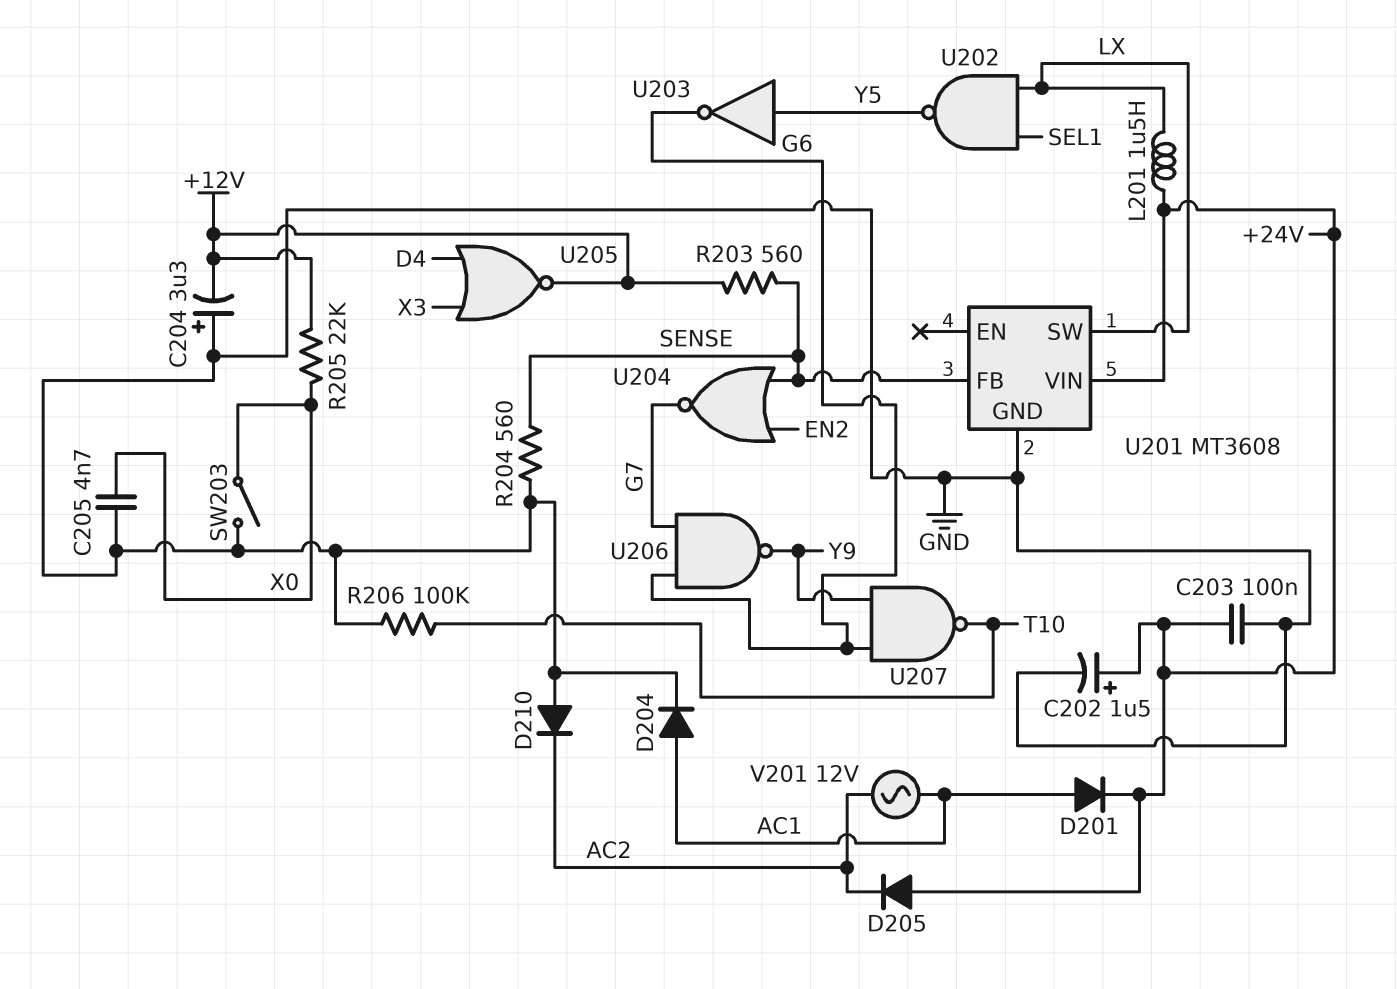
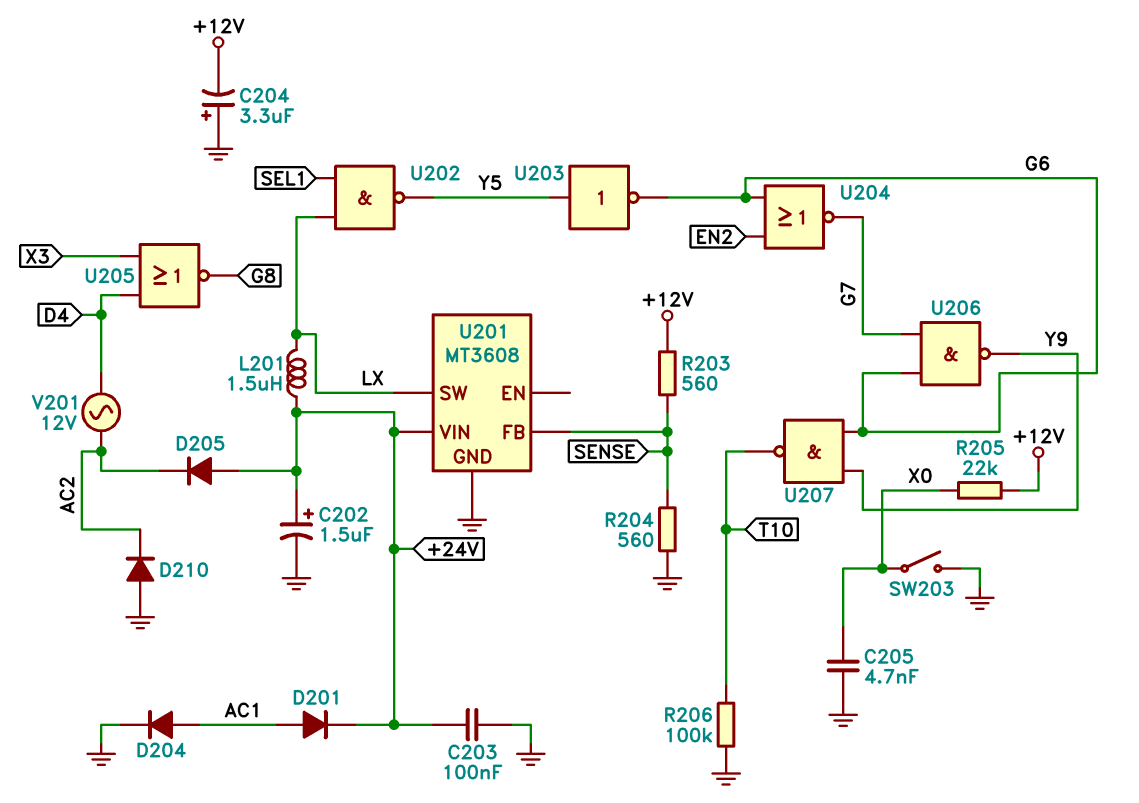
U204: NOR (in EN2, in SENSE, out G7) -> NOR (in EN2, in G6, out G7)
U205: NOR (in D4, in X3, out +12V) -> NOR (in D4, in X3, out G8)
V201: AC 12V (AC1, AC2) -> AC 12V (AC2, D4)

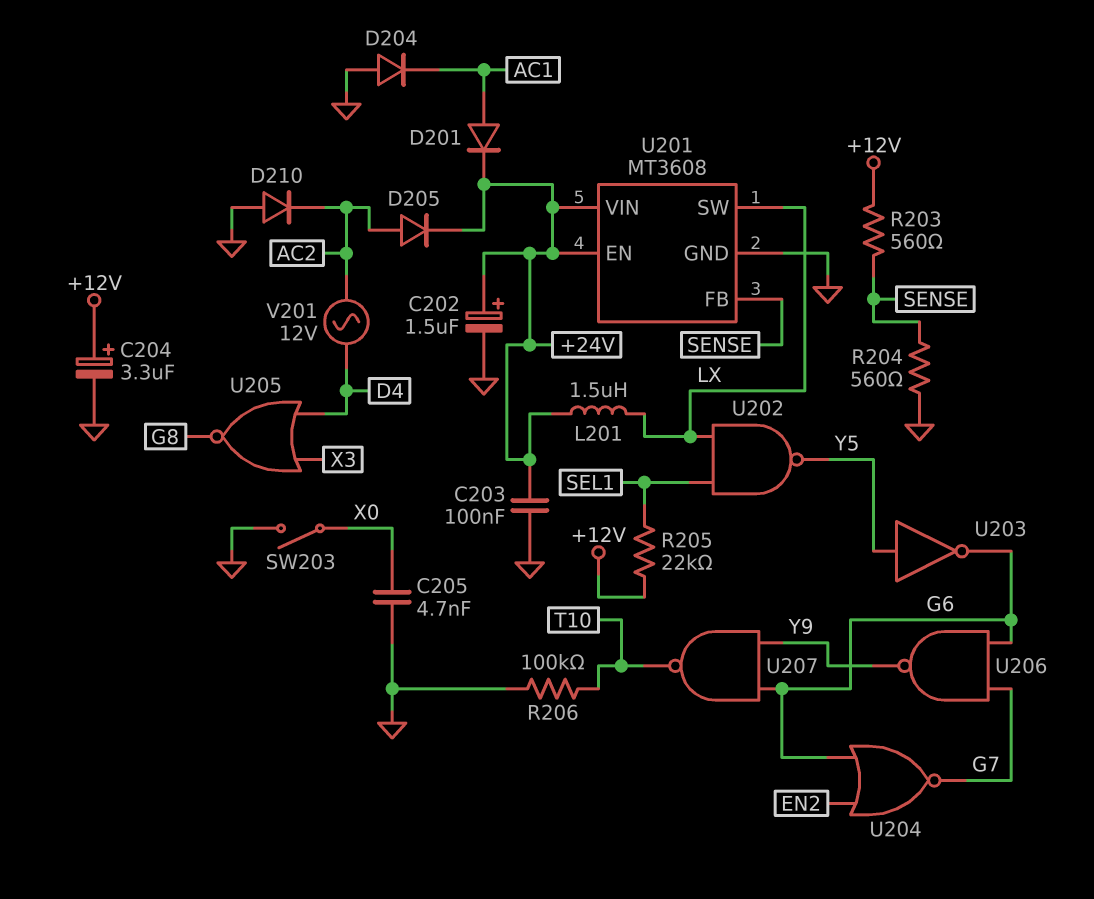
C204: 3.3uF (plus GND, minus +12V) -> 3.3uF (plus +12V, minus GND)
D204: diode (A AC1, K GND) -> diode (A GND, K AC1)
D205: diode (A +24V, K AC2) -> diode (A AC2, K +24V)
R205: 22k (+12V, X0) -> 22k (+12V, SEL1)
U201 pin EN: none -> +24V

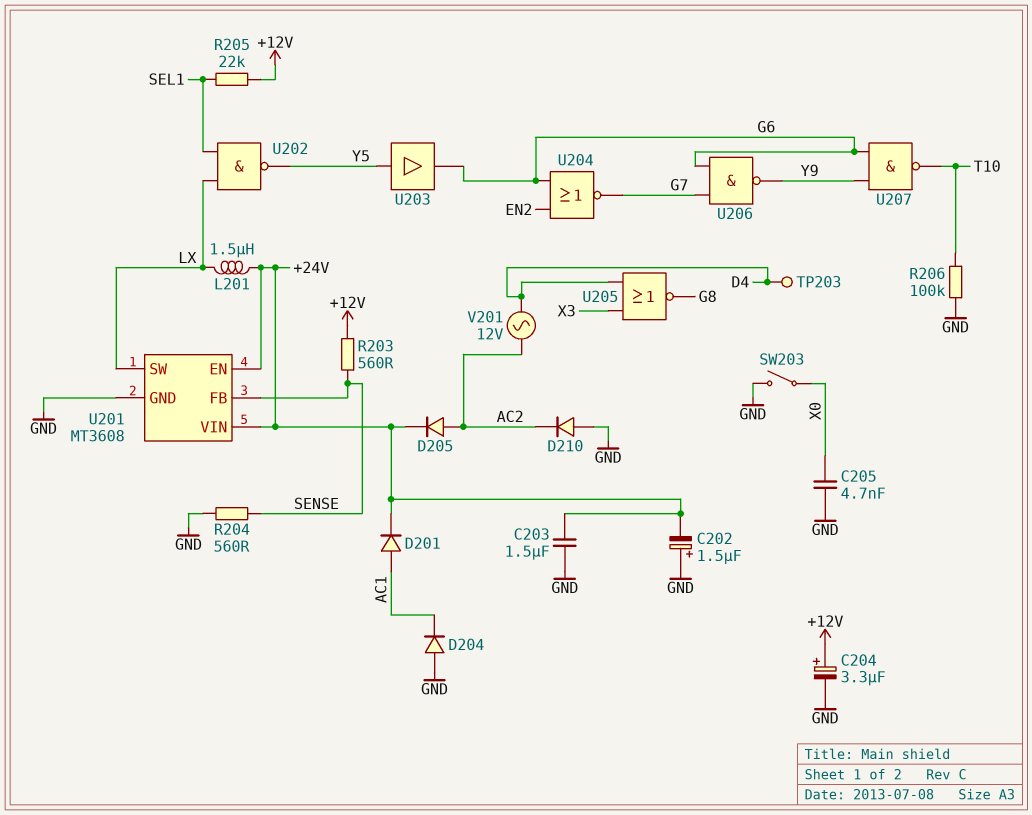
C202: 1.5uF (plus +24V, minus GND) -> 1.5uF (plus GND, minus +24V)
C203: 100nF (+24V, GND) -> 1.5uF (+24V, GND)
TP203: none -> test point (D4)
U203: NOT (in Y5, out G6) -> buffer (in Y5, out G6)

